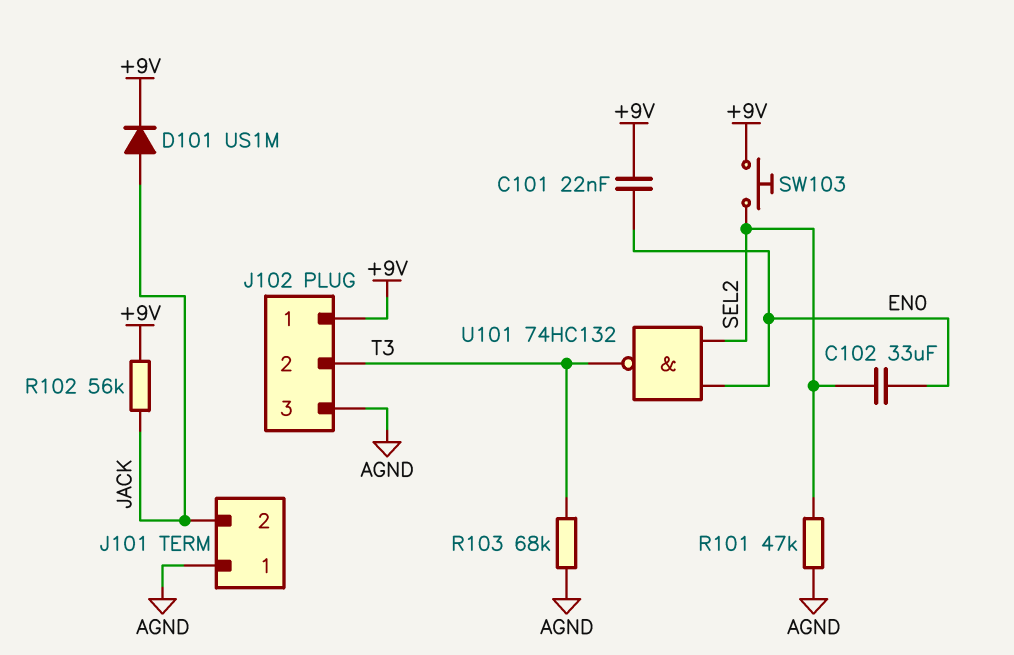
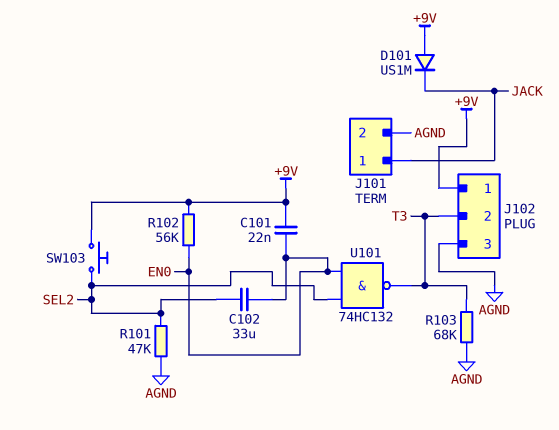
D101: diode US1M (A JACK, K +9V) -> diode US1M (A +9V, K JACK)
J101 pin 1: AGND -> JACK
J101 pin 2: JACK -> AGND
R102: 56k (+9V, JACK) -> 56k (+9V, EN0)

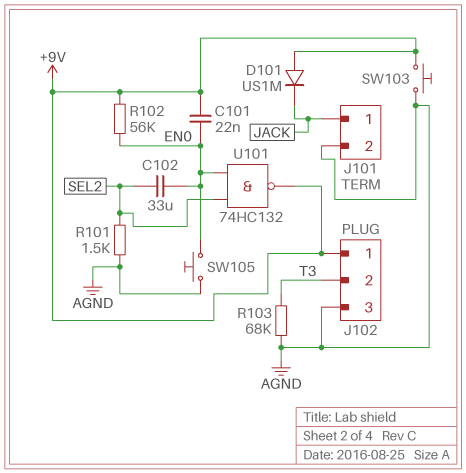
R101: 47k (AGND, SEL2) -> 1.5k (AGND, SEL2)
SW103: button (+9V, SEL2) -> button (+9V, AGND)
SW105: none -> button (AGND, EN0)
U101: NAND 74HC132 (in EN0, in SEL2, out T3) -> NAND 74HC132 (in EN0, in SEL2, out +9V)

